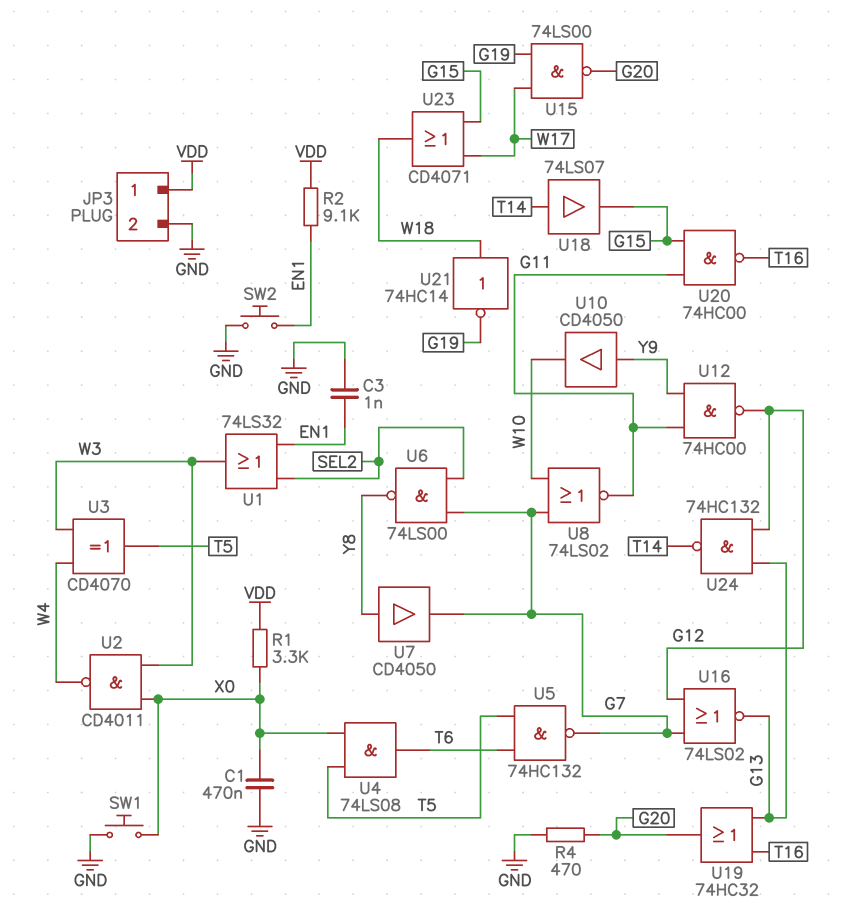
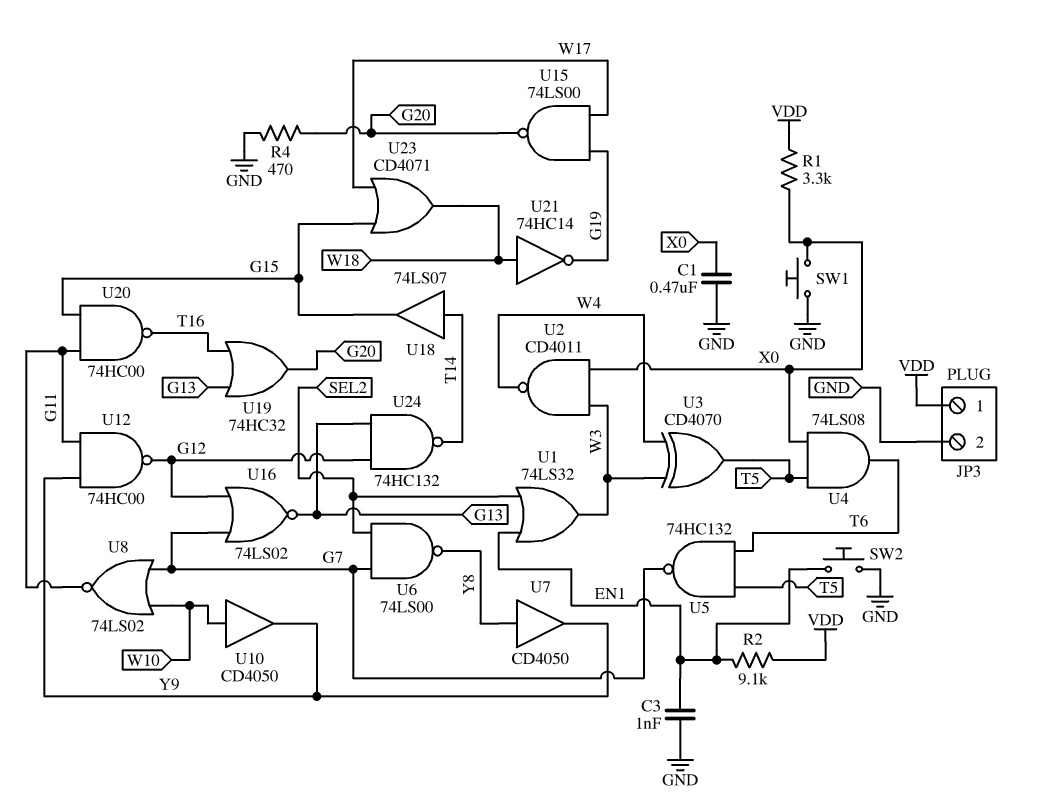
U7: buffer CD4050 (in Y8, out G7) -> buffer CD4050 (in Y8, out Y9)
U10: buffer CD4050 (in Y9, out W10) -> buffer CD4050 (in W10, out Y9)

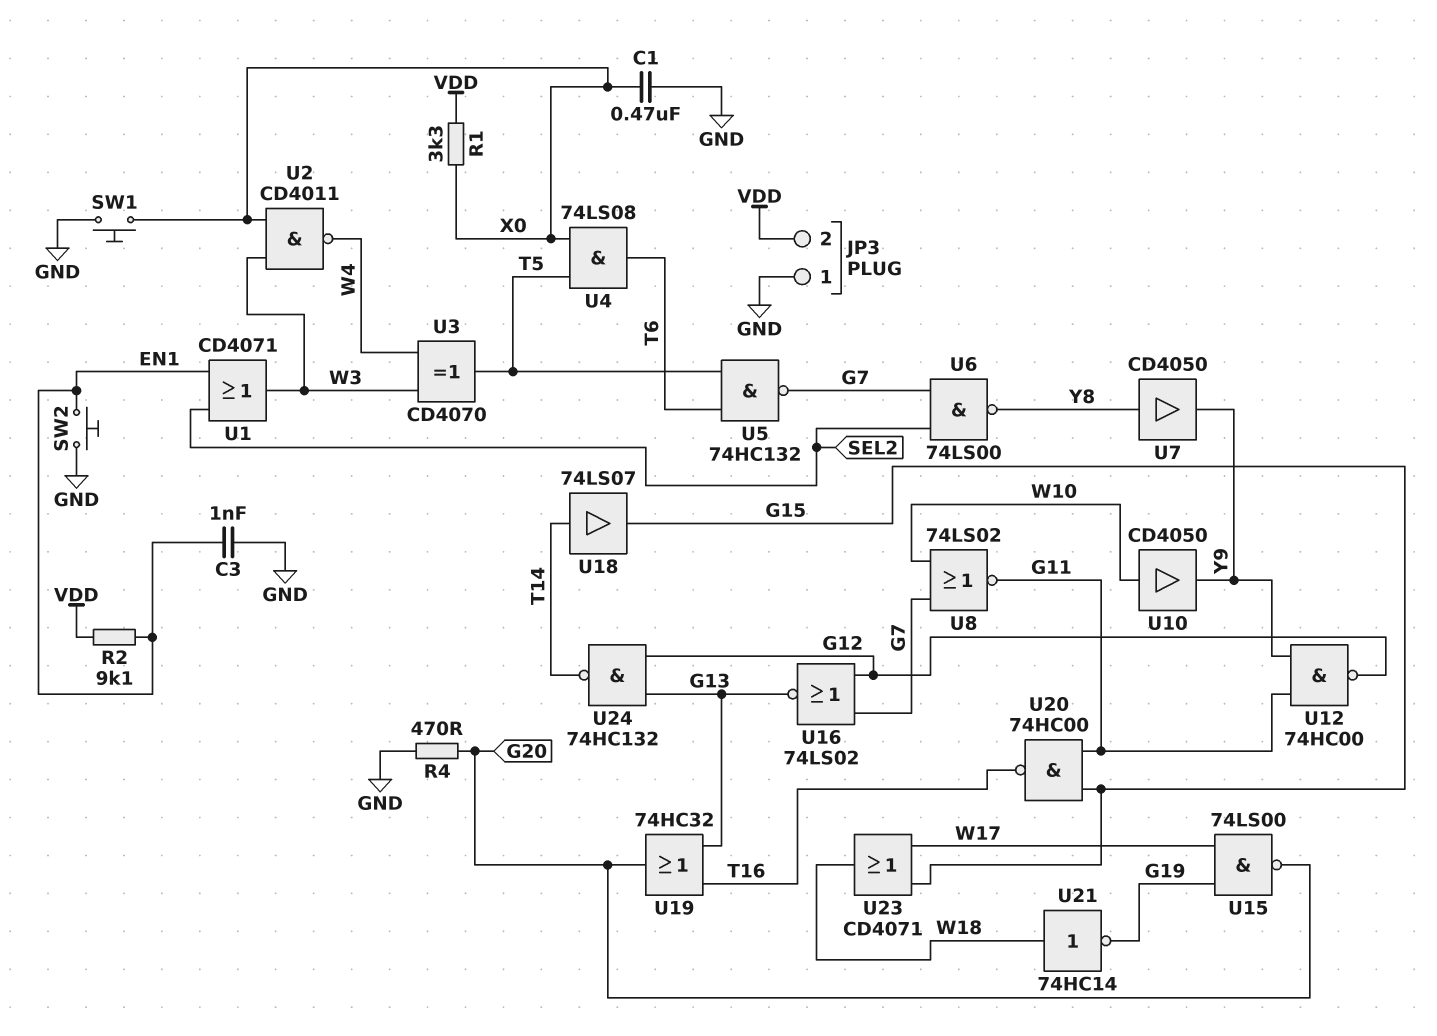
JP3 pin 1: VDD -> GND
JP3 pin 2: GND -> VDD
U1: OR 74LS32 (in EN1, in SEL2, out W3) -> OR CD4071 (in EN1, in SEL2, out W3)

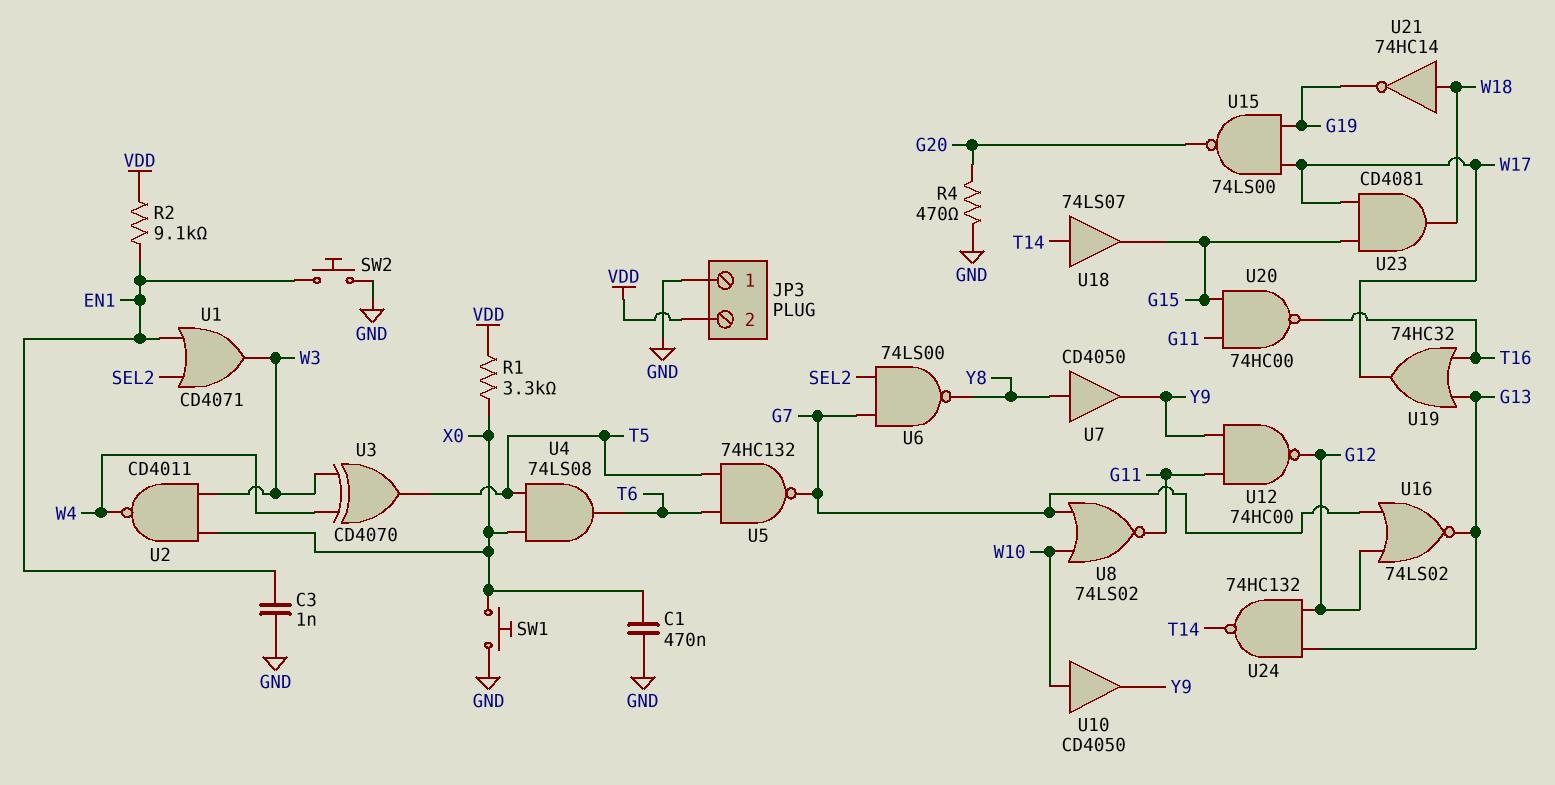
U19: OR 74HC32 (in G13, in T16, out G20) -> OR 74HC32 (in G13, in T16, out W17)
U23: OR CD4071 (in G15, in W17, out W18) -> AND CD4081 (in G15, in W17, out W18)

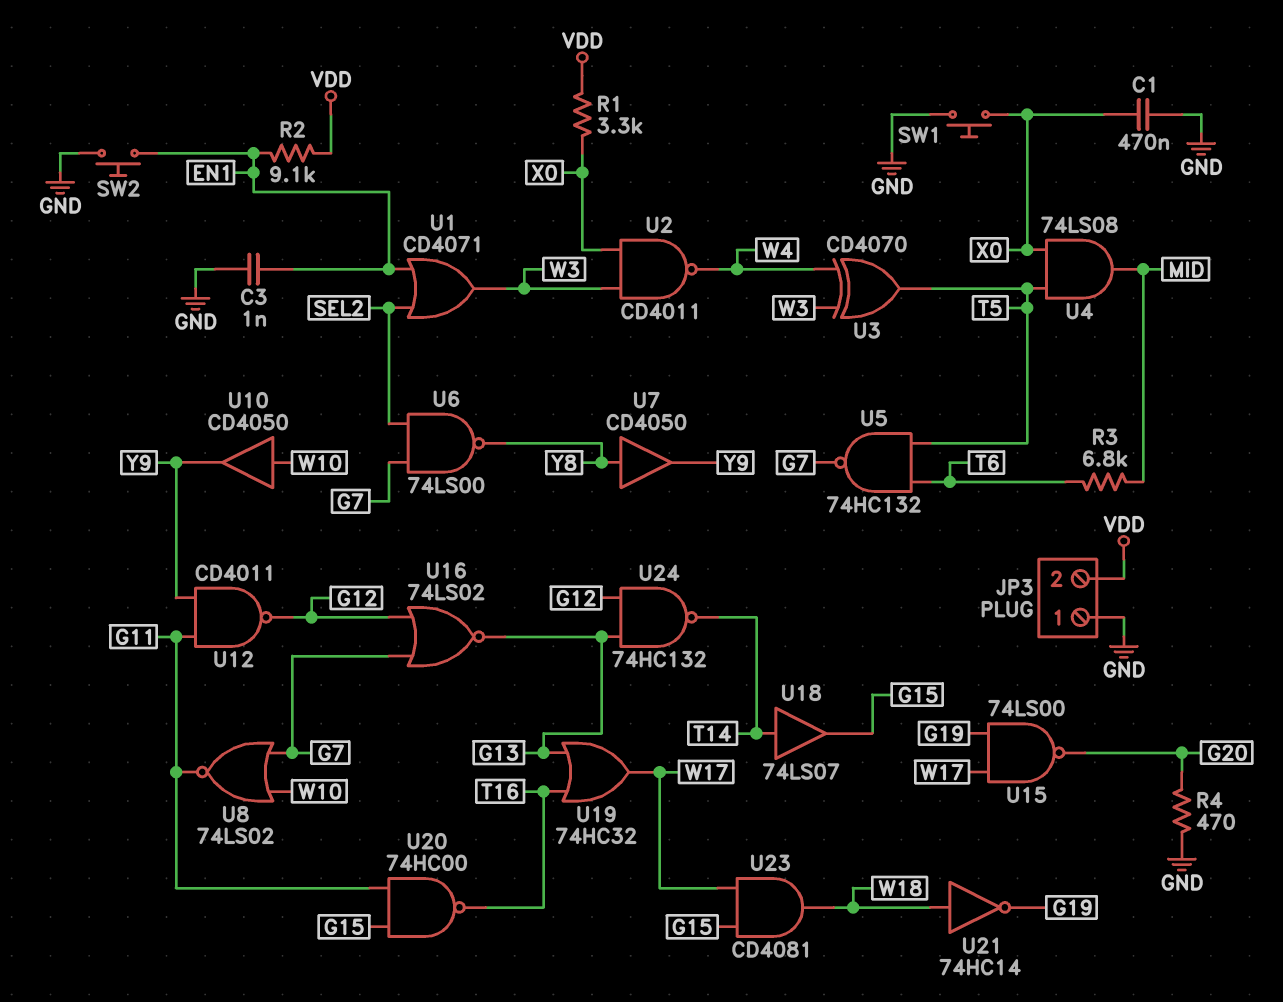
R3: none -> 6.8k (MID, T6)
U4: AND 74LS08 (in T5, in X0, out T6) -> AND 74LS08 (in T5, in X0, out MID)
U12: NAND 74HC00 (in G11, in Y9, out G12) -> NAND CD4011 (in G11, in Y9, out G12)

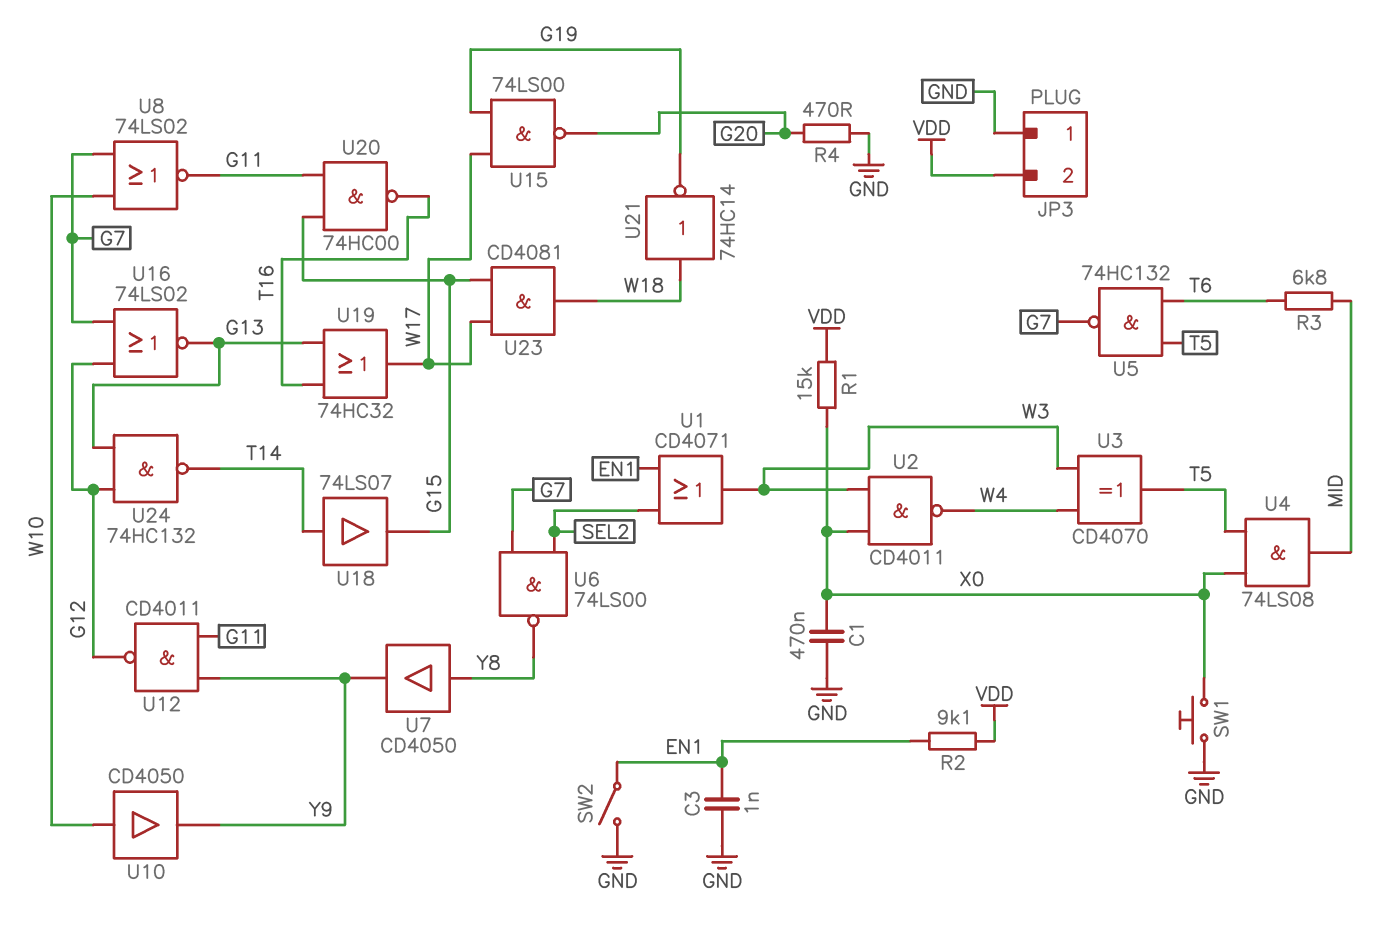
R1: 3.3k (VDD, X0) -> 15k (VDD, X0)
SW2: button (EN1, GND) -> switch (EN1, GND)

